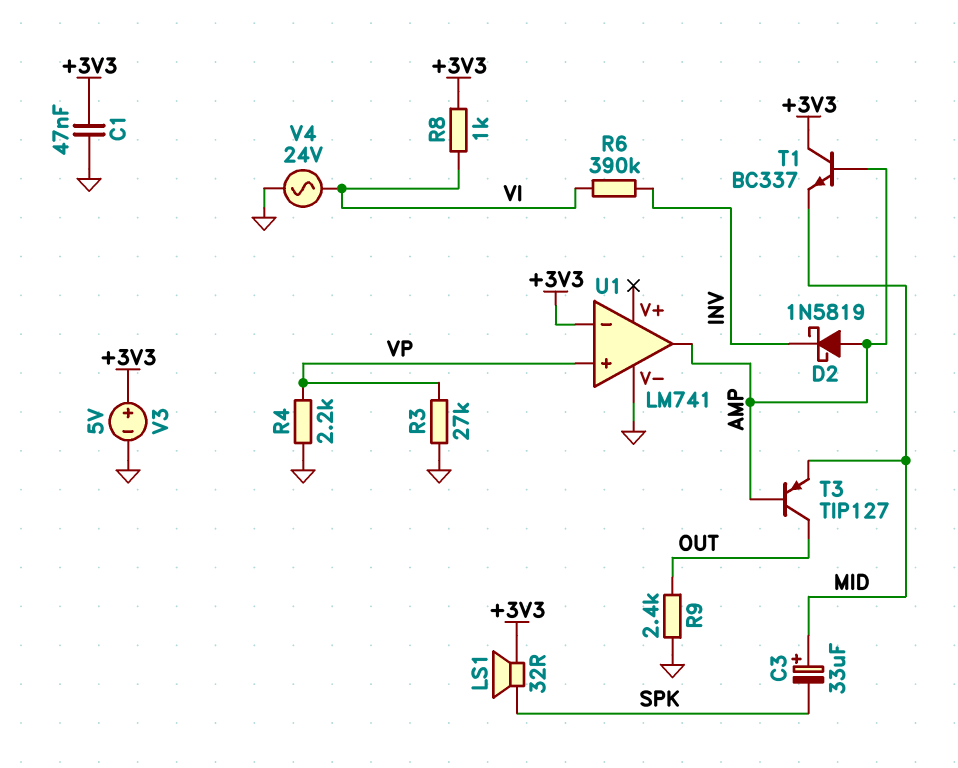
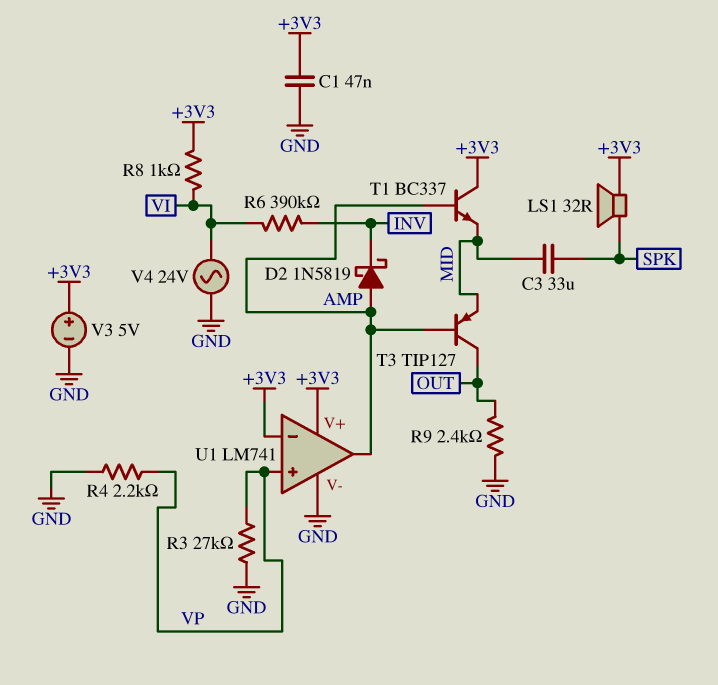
C3: 33uF (plus MID, minus SPK) -> 33uF (MID, SPK)
U1 pin V+: none -> +3V3

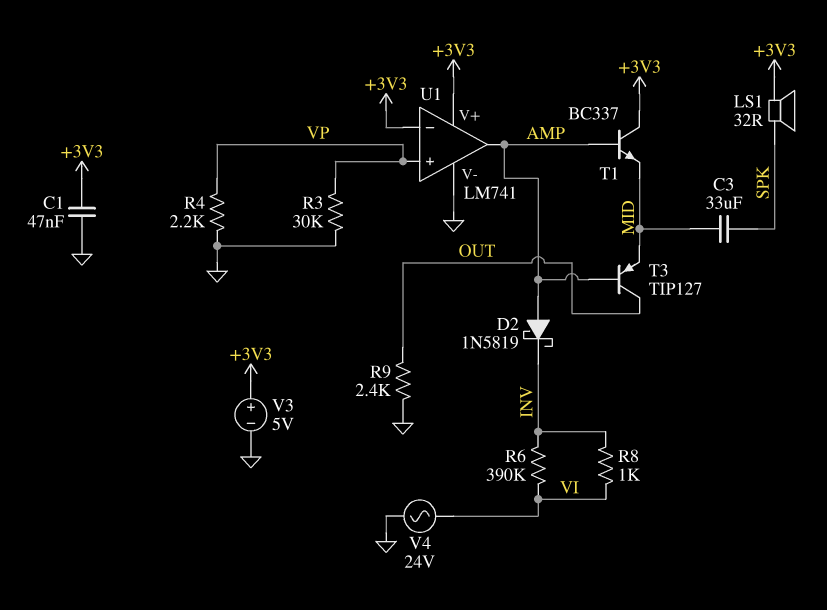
R3: 27k (GND, VP) -> 30k (GND, VP)
R8: 1k (+3V3, VI) -> 1k (INV, VI)

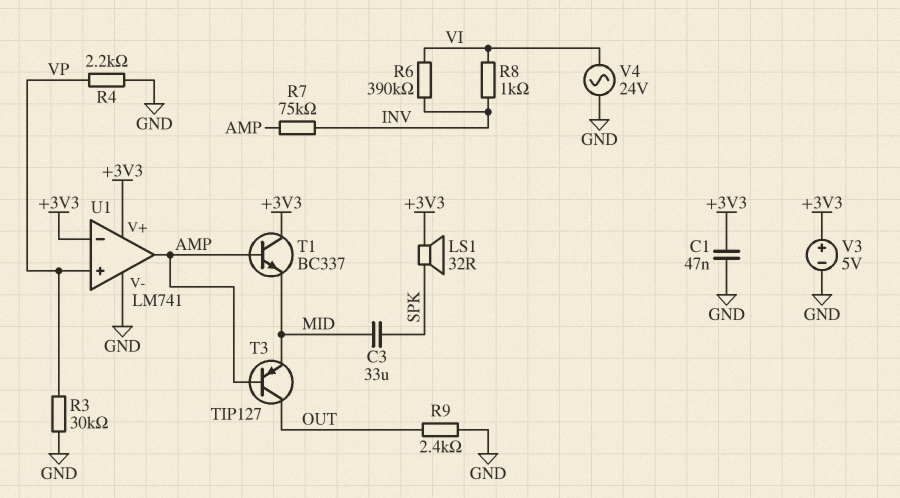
D2: schottky 1N5819 (A AMP, K INV) -> none
R7: none -> 75k (AMP, INV)

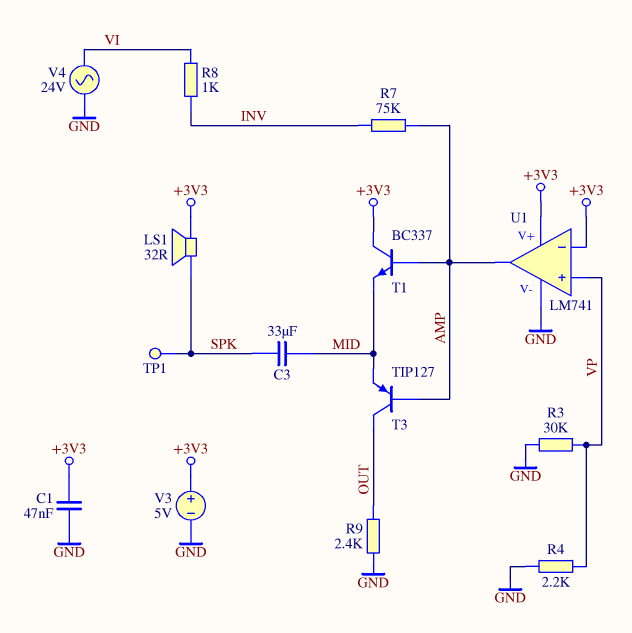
R6: 390k (INV, VI) -> none
TP1: none -> test point (SPK)

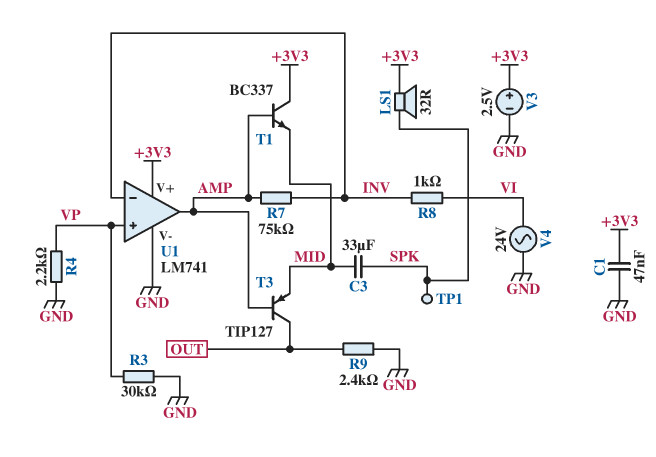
U1 pin in-: +3V3 -> INV
V3: 5V (plus +3V3, minus GND) -> 2.5V (plus +3V3, minus GND)

